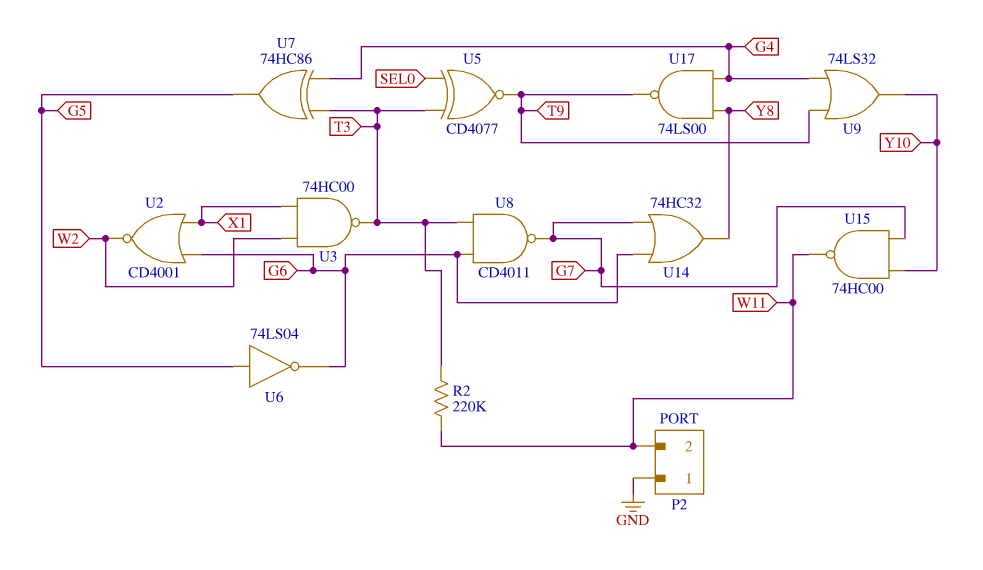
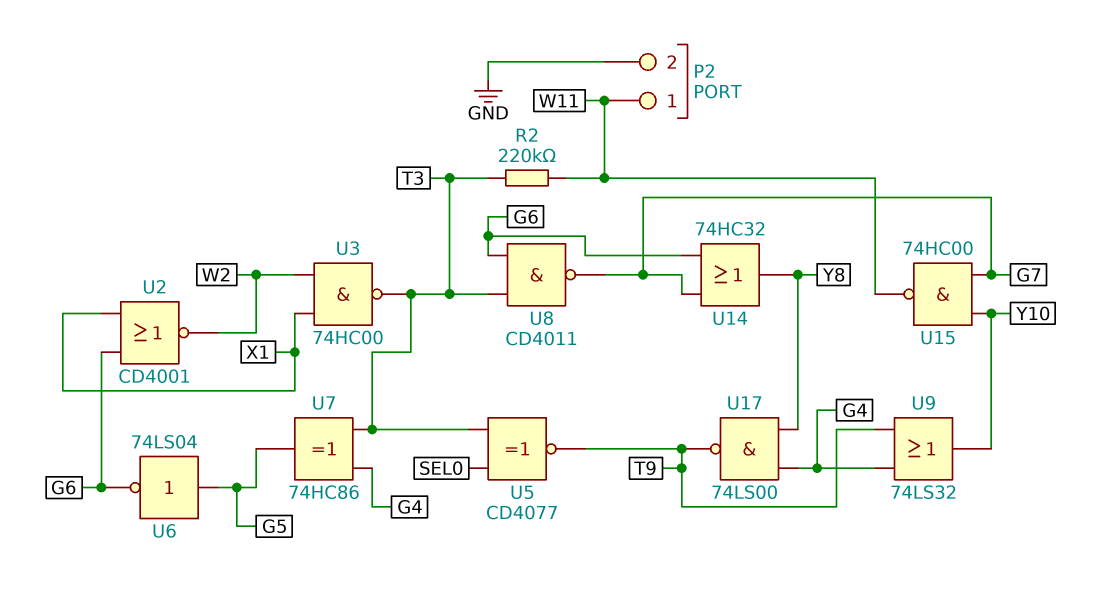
P2 pin 1: GND -> W11
P2 pin 2: W11 -> GND

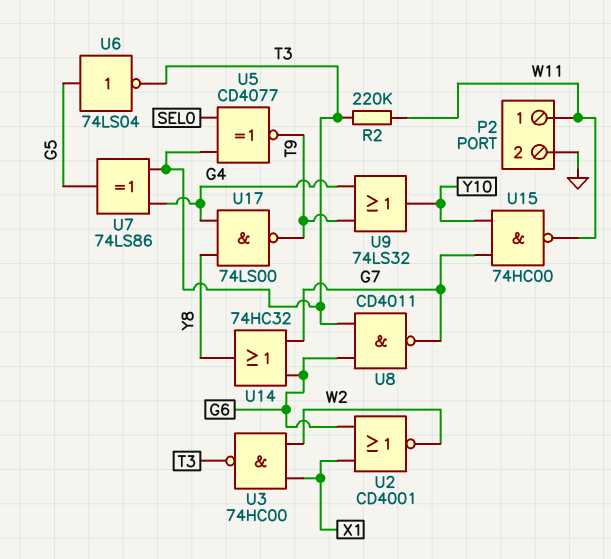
U6: NOT 74LS04 (in G5, out G6) -> NOT 74LS04 (in G5, out T3)
U7: XOR 74HC86 (in G4, in T3, out G5) -> XOR 74LS86 (in G4, in T3, out G5)

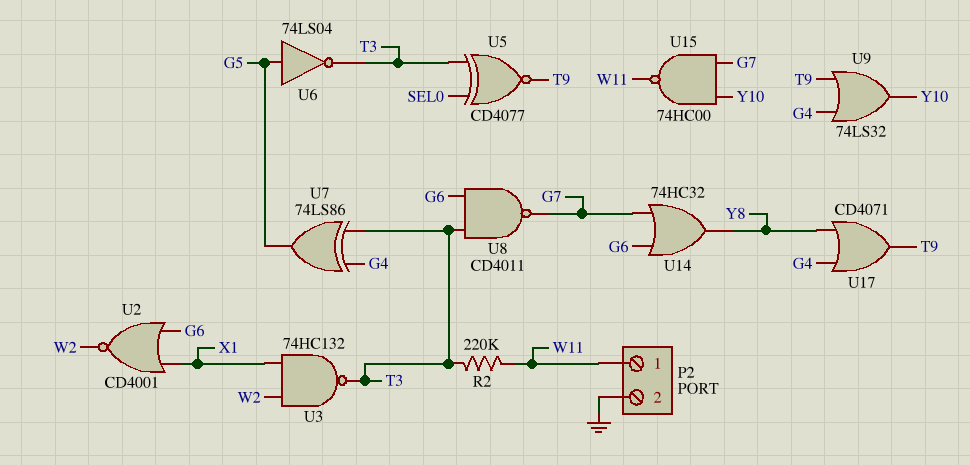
U3: NAND 74HC00 (in W2, in X1, out T3) -> NAND 74HC132 (in W2, in X1, out T3)
U17: NAND 74LS00 (in G4, in Y8, out T9) -> OR CD4071 (in G4, in Y8, out T9)

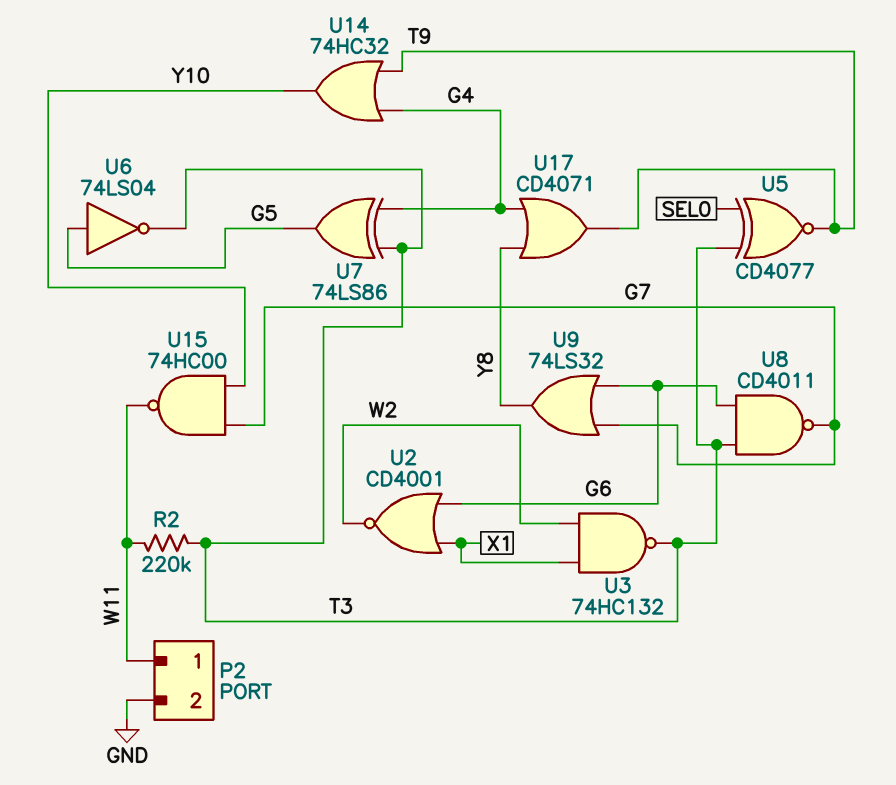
U9: OR 74LS32 (in G4, in T9, out Y10) -> OR 74LS32 (in G6, in G7, out Y8)
U14: OR 74HC32 (in G6, in G7, out Y8) -> OR 74HC32 (in G4, in T9, out Y10)

